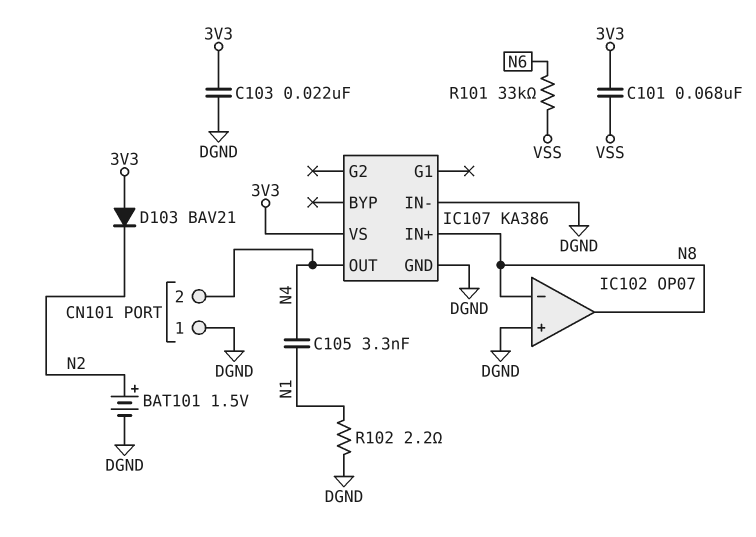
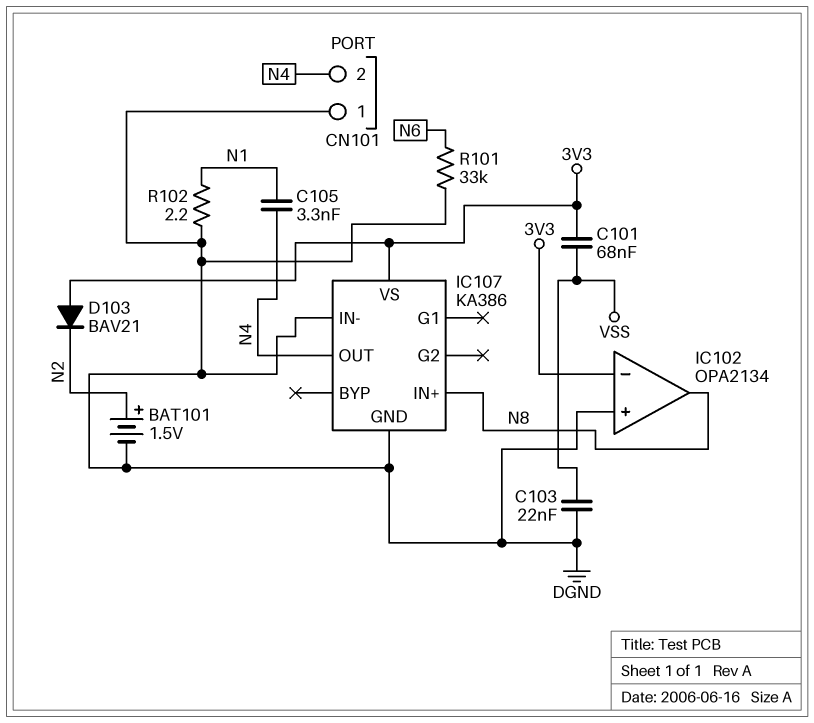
C103: 22nF (3V3, DGND) -> 22nF (DGND, VSS)
IC102: OP07 -> OPA2134
IC102 pin in-: N8 -> 3V3
R101: 33k (N6, VSS) -> 33k (DGND, N6)

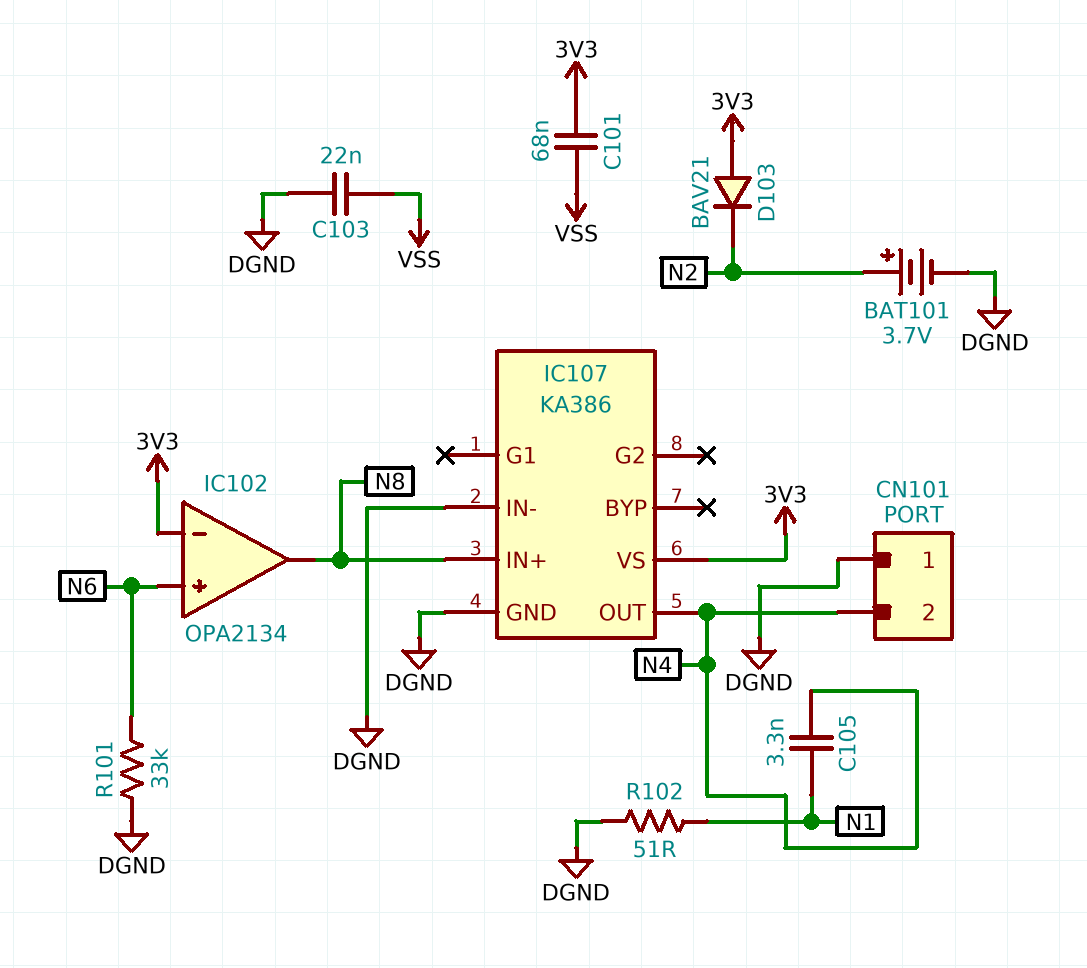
BAT101: 1.5V (plus N2, minus DGND) -> 3.7V (plus N2, minus DGND)
IC102 pin in+: DGND -> N6
R102: 2.2 (DGND, N1) -> 51 (DGND, N1)

